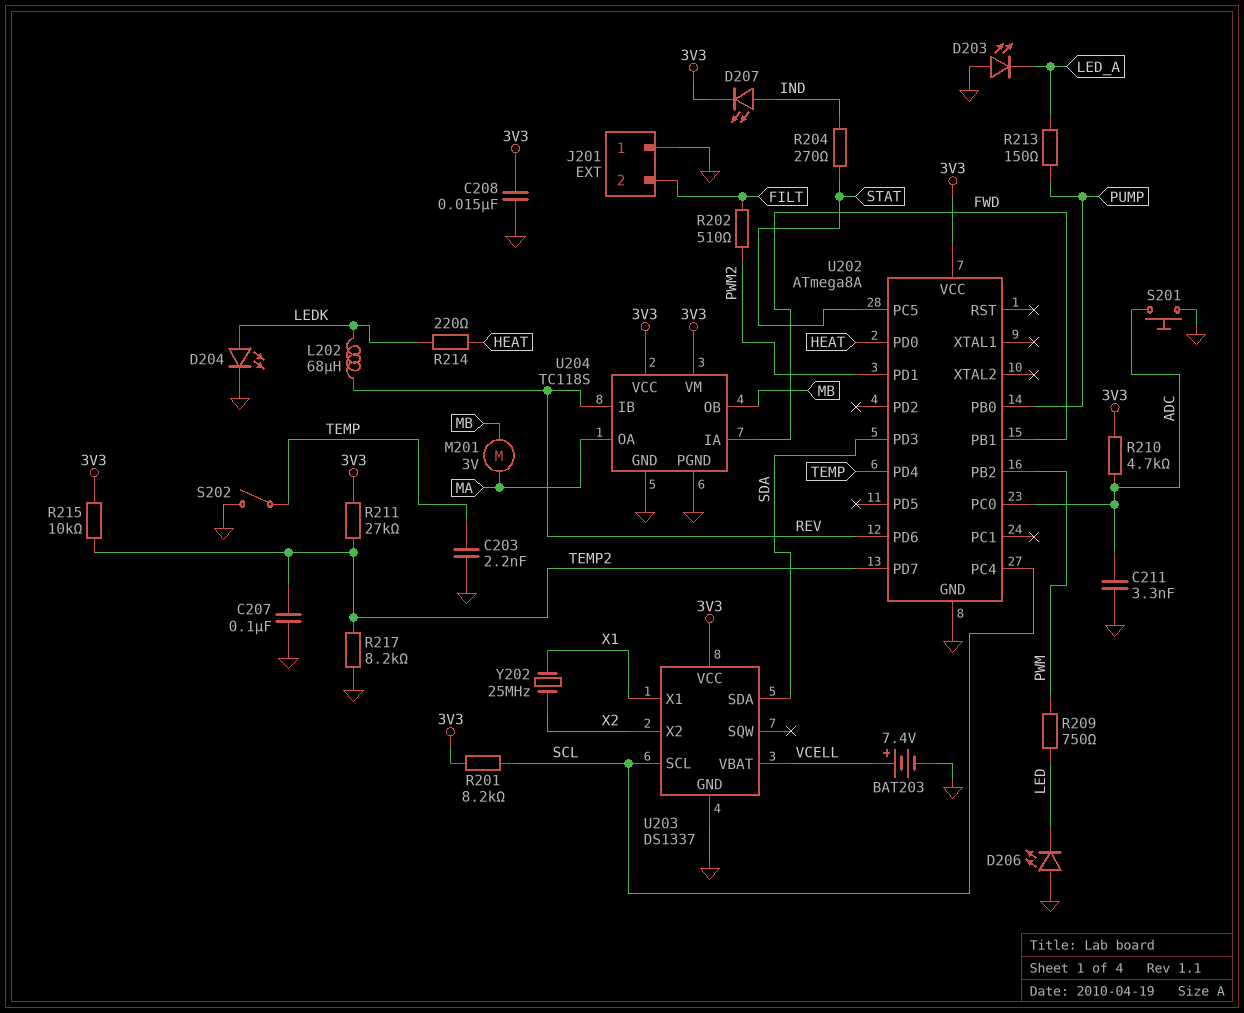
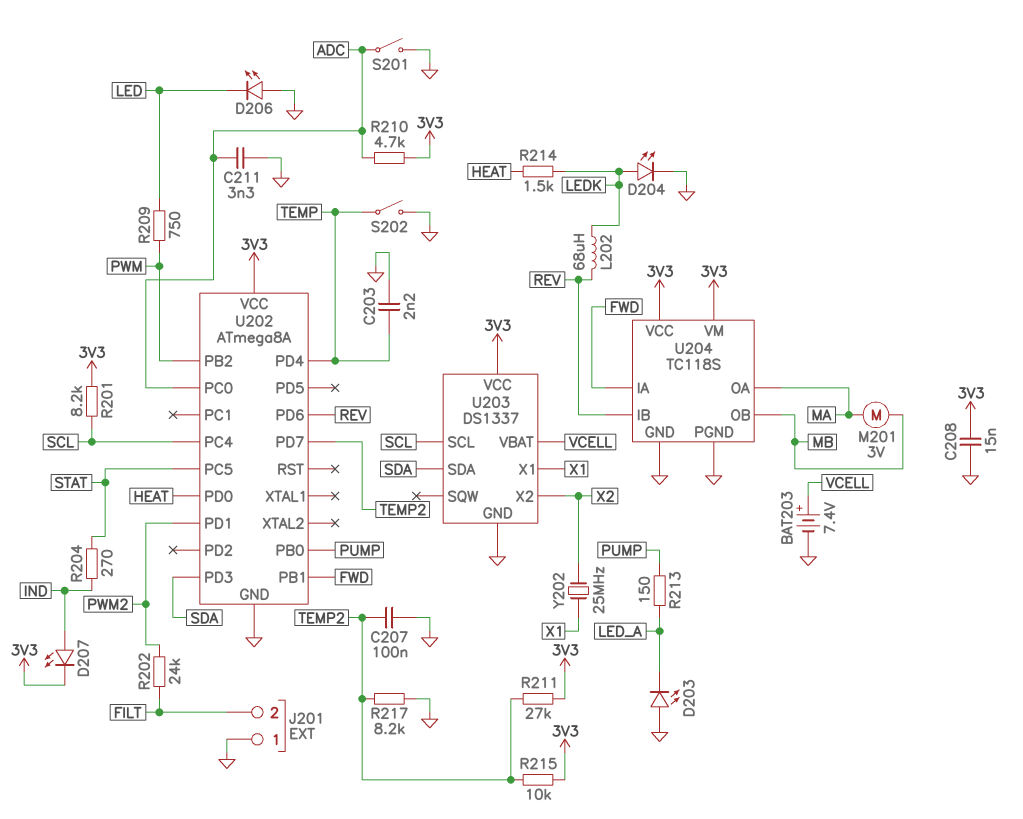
R202: 510 (FILT, PWM2) -> 24k (FILT, PWM2)
R214: 220 (HEAT, LEDK) -> 1.5k (HEAT, LEDK)
S201: button (ADC, GND) -> switch (ADC, GND)

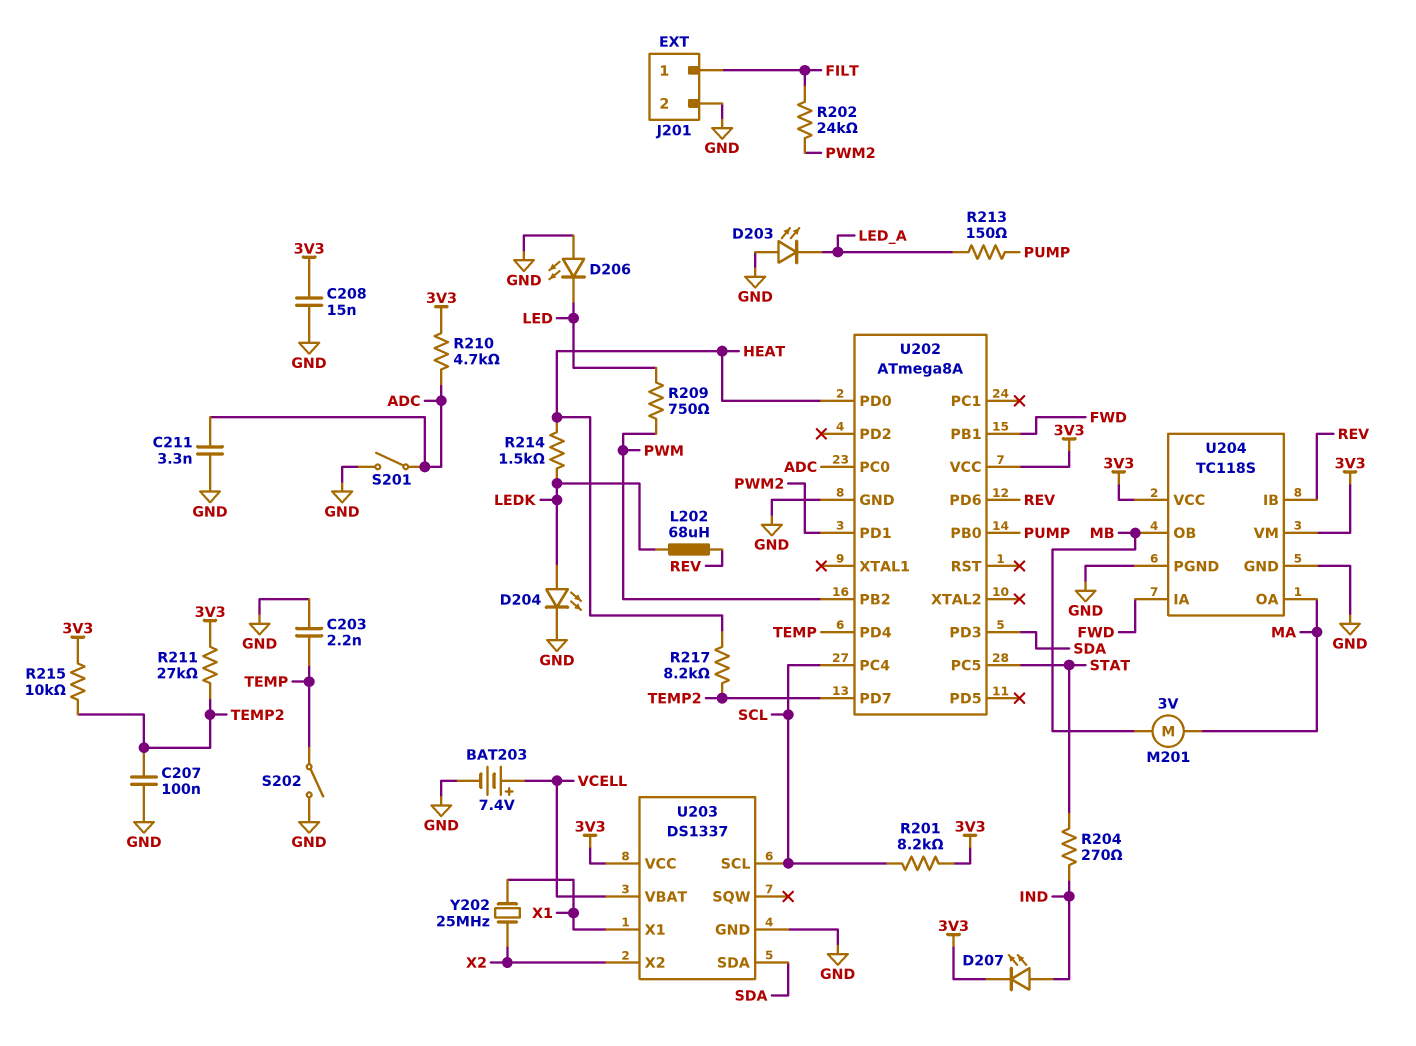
J201 pin 1: GND -> FILT
J201 pin 2: FILT -> GND
R217: 8.2k (GND, TEMP2) -> 8.2k (HEAT, TEMP2)

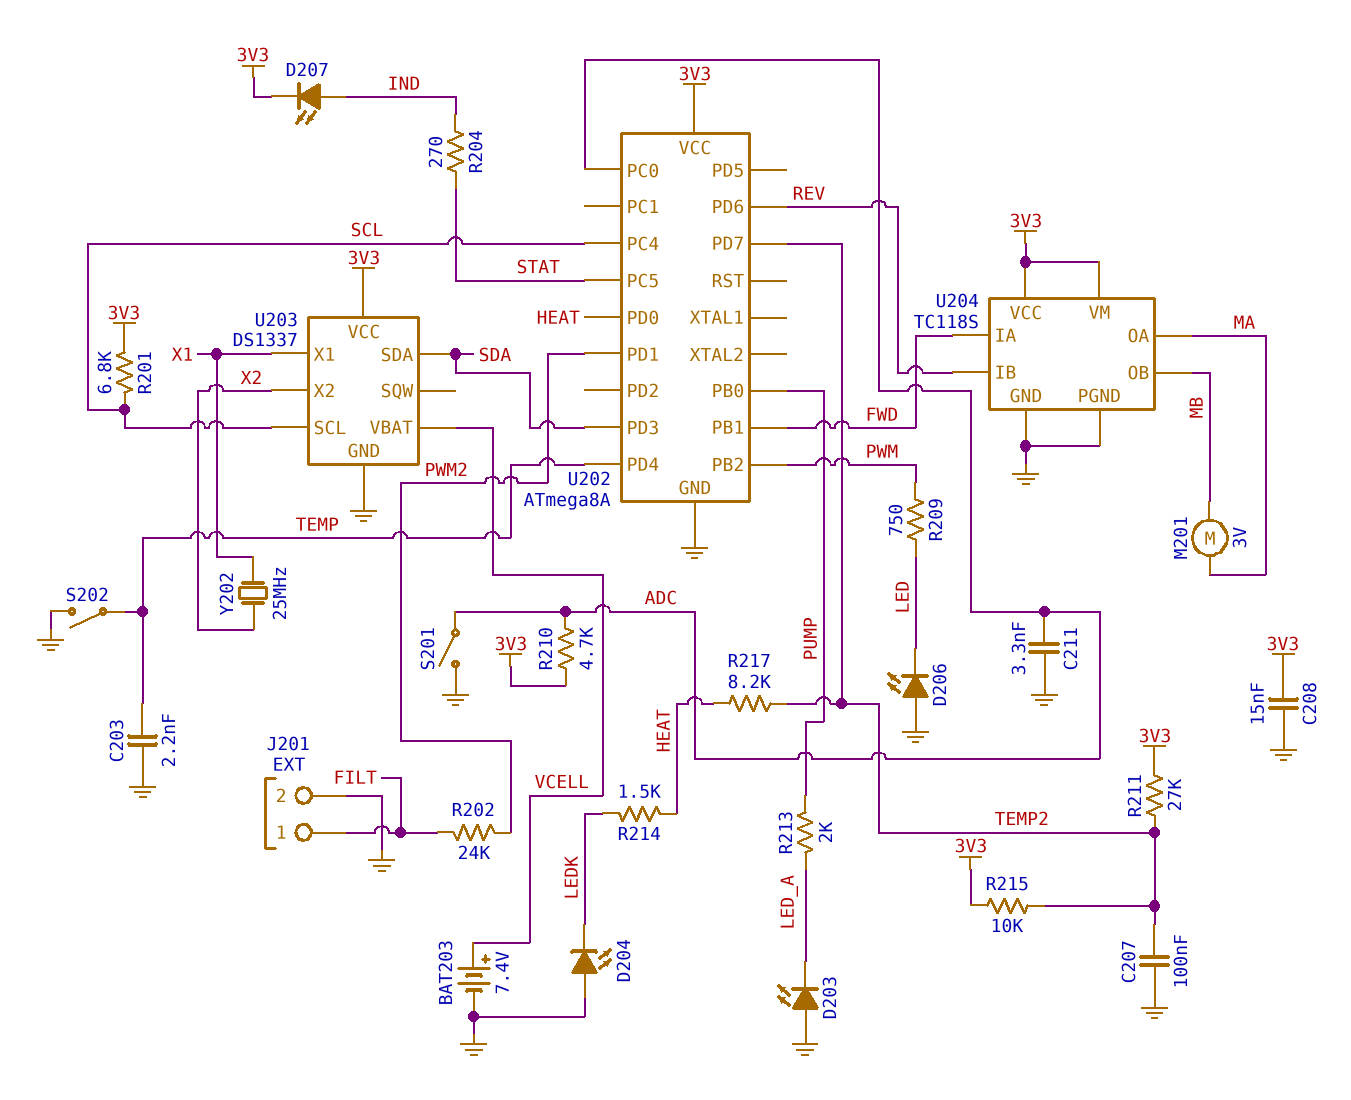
D204: LED (A LEDK, K GND) -> LED (A GND, K LEDK)
L202: 68uH (LEDK, REV) -> none
R201: 8.2k (3V3, SCL) -> 6.8k (3V3, SCL)
R213: 150 (LED_A, PUMP) -> 2k (LED_A, PUMP)

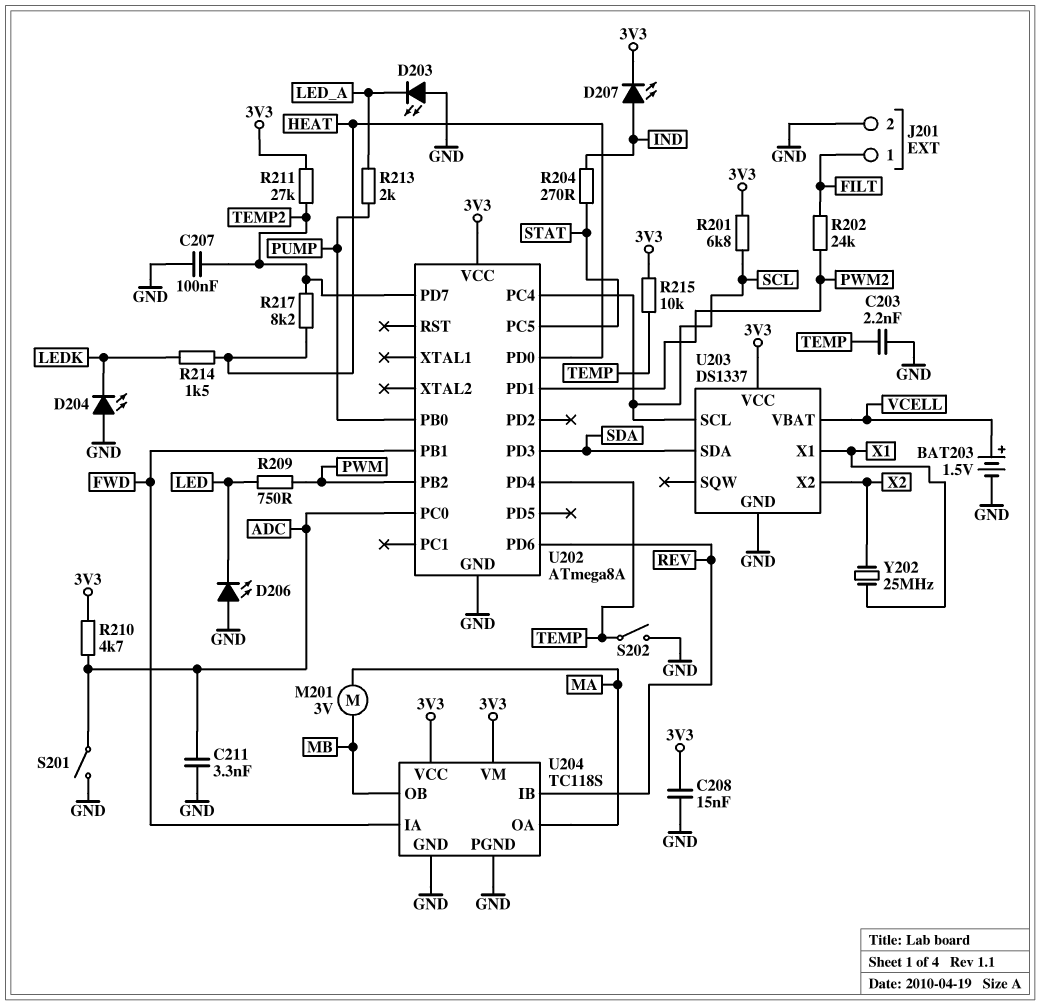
BAT203: 7.4V (plus VCELL, minus GND) -> 1.5V (plus VCELL, minus GND)
R215: 10k (3V3, TEMP2) -> 10k (3V3, TEMP)

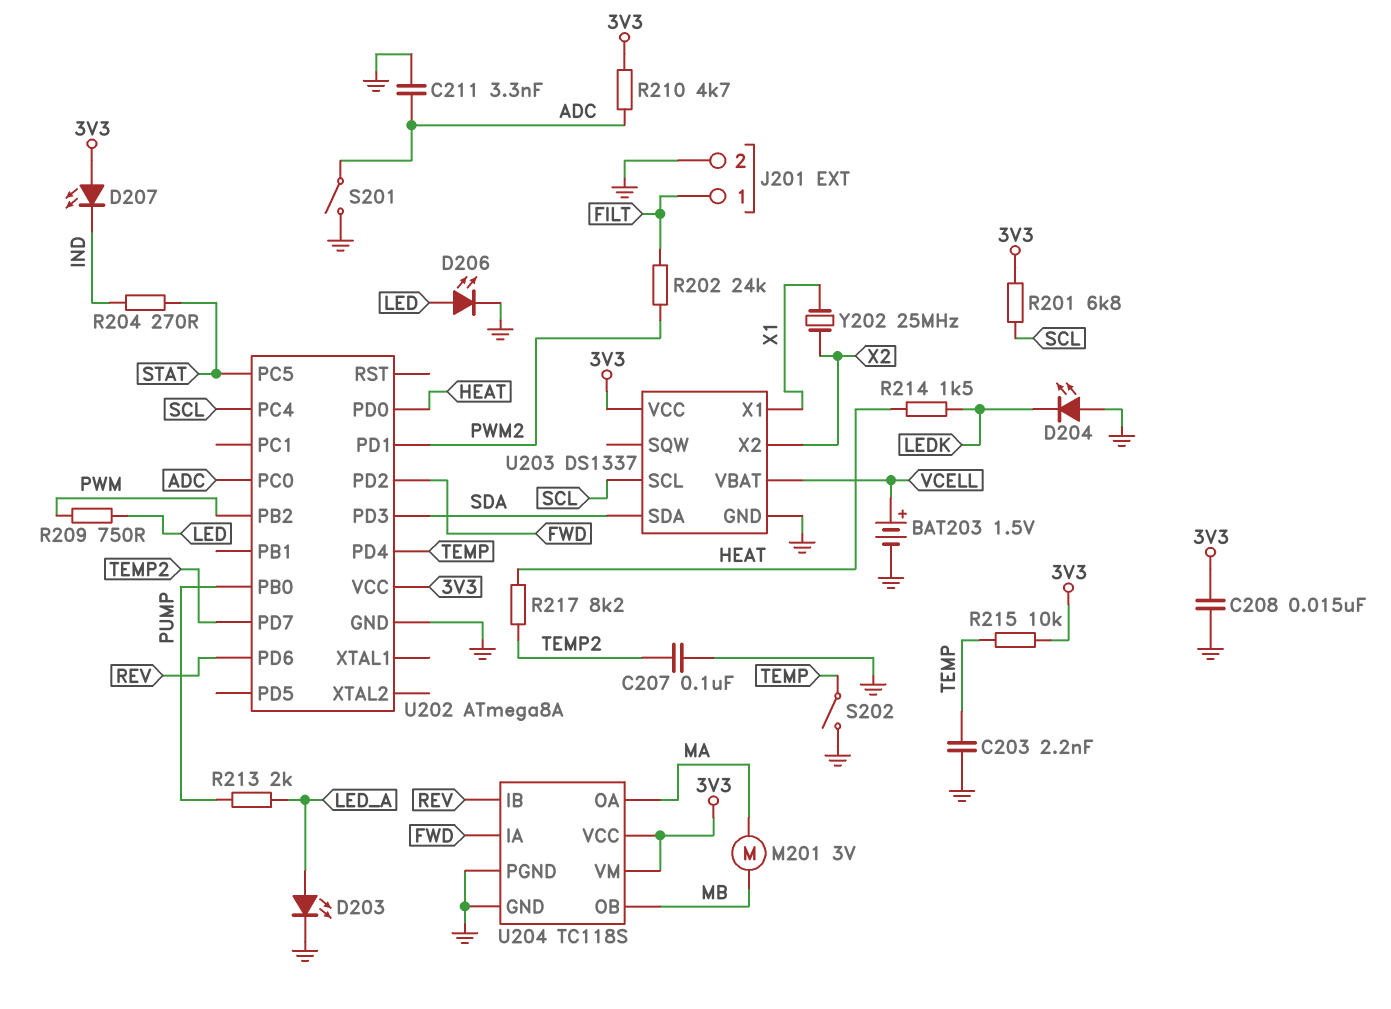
D203: LED (A GND, K LED_A) -> LED (A LED_A, K GND)
D206: LED (A GND, K LED) -> LED (A LED, K GND)
D207: LED (A IND, K 3V3) -> LED (A 3V3, K IND)
R211: 27k (3V3, TEMP2) -> none
U202 pin PB1: FWD -> none
U202 pin PD2: none -> FWD

